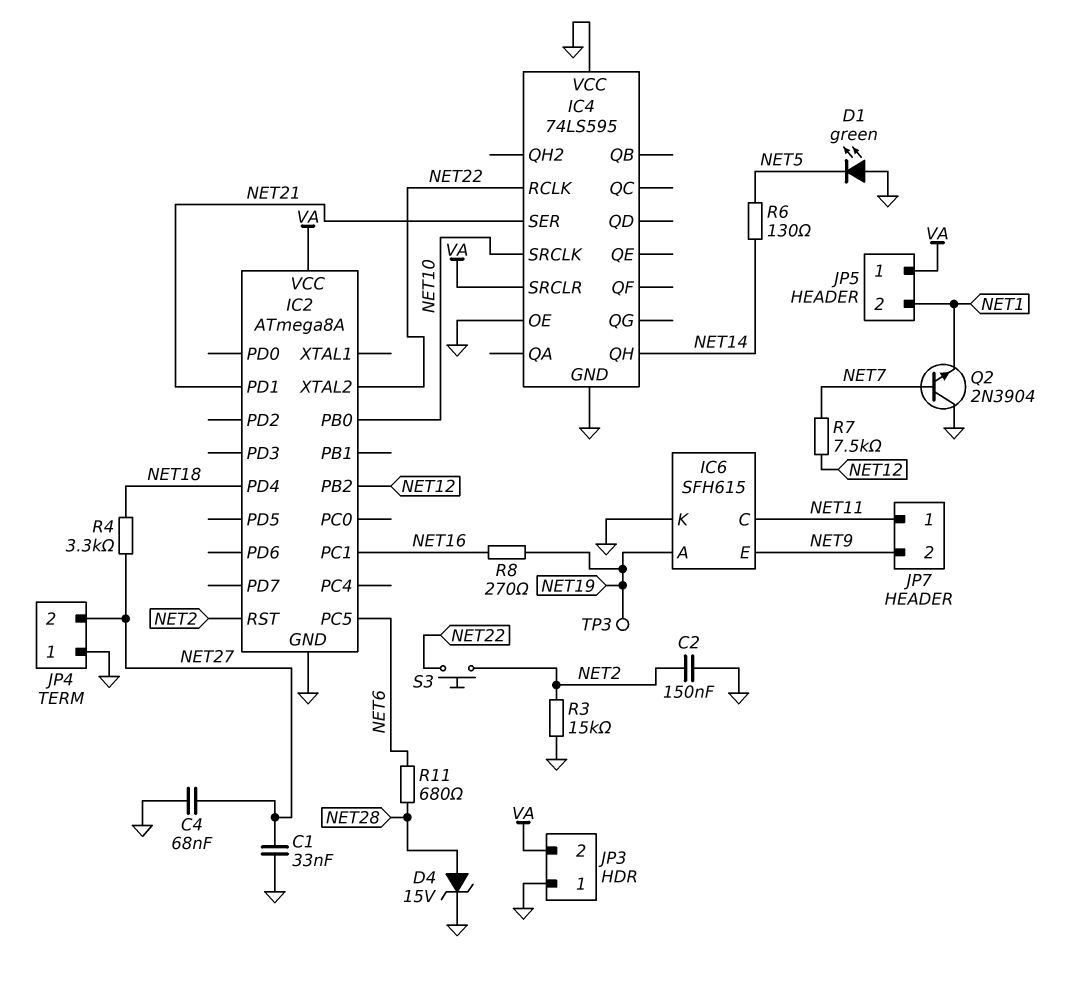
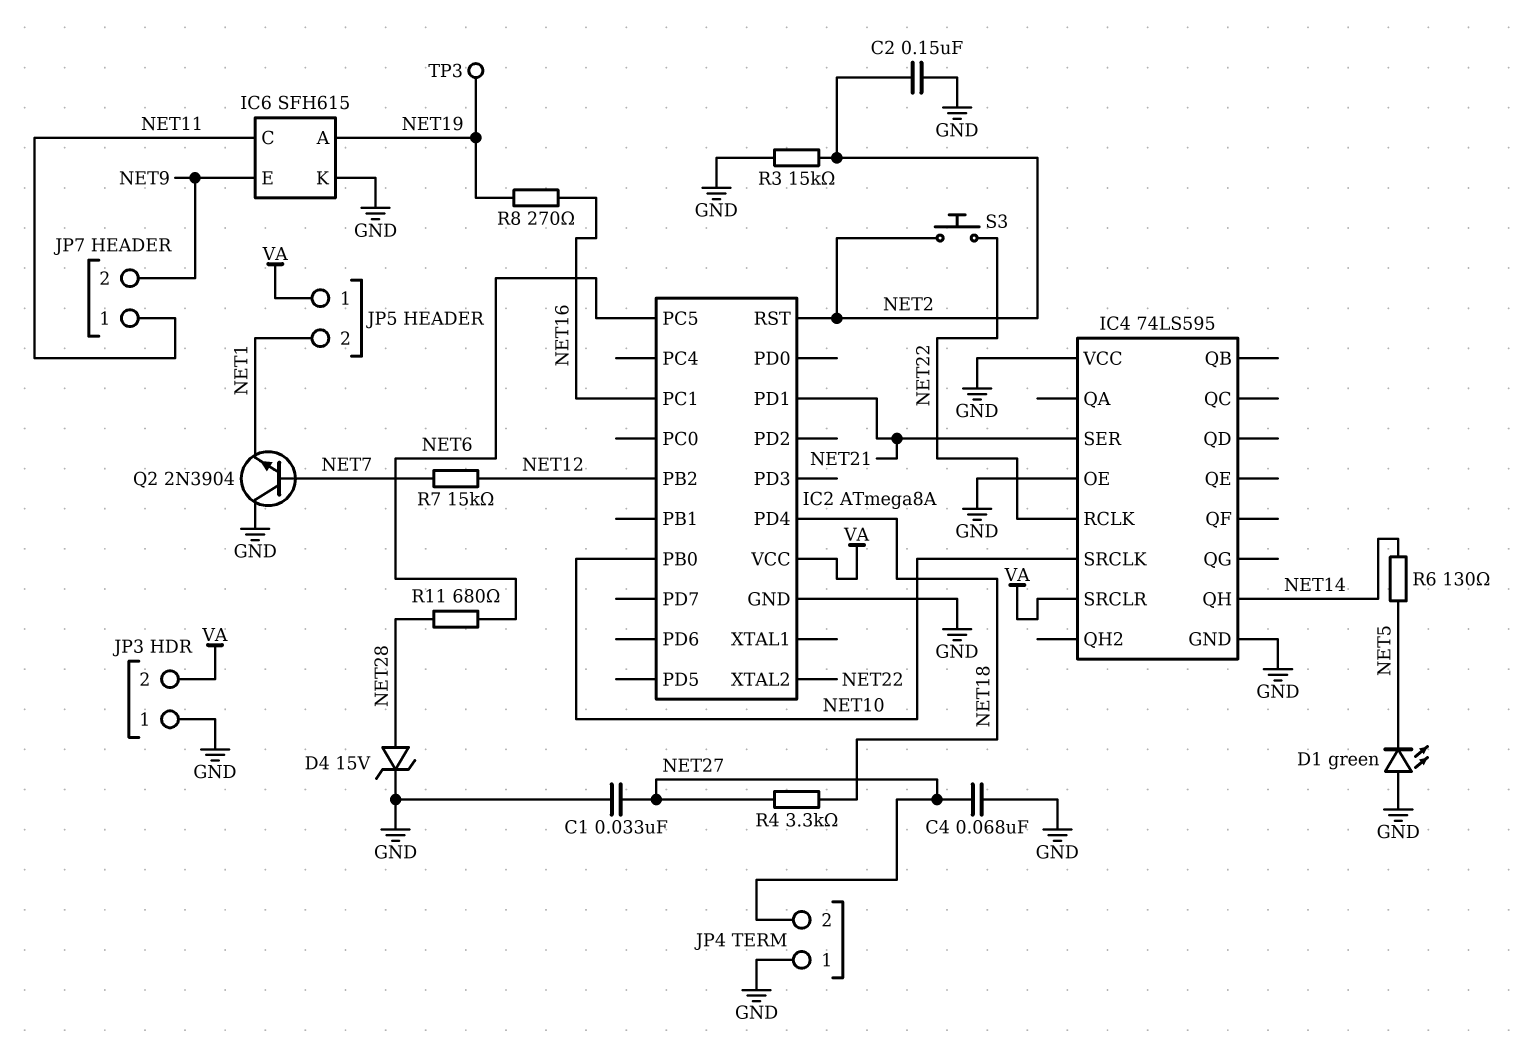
R7: 7.5k (NET7, NET12) -> 15k (NET7, NET12)

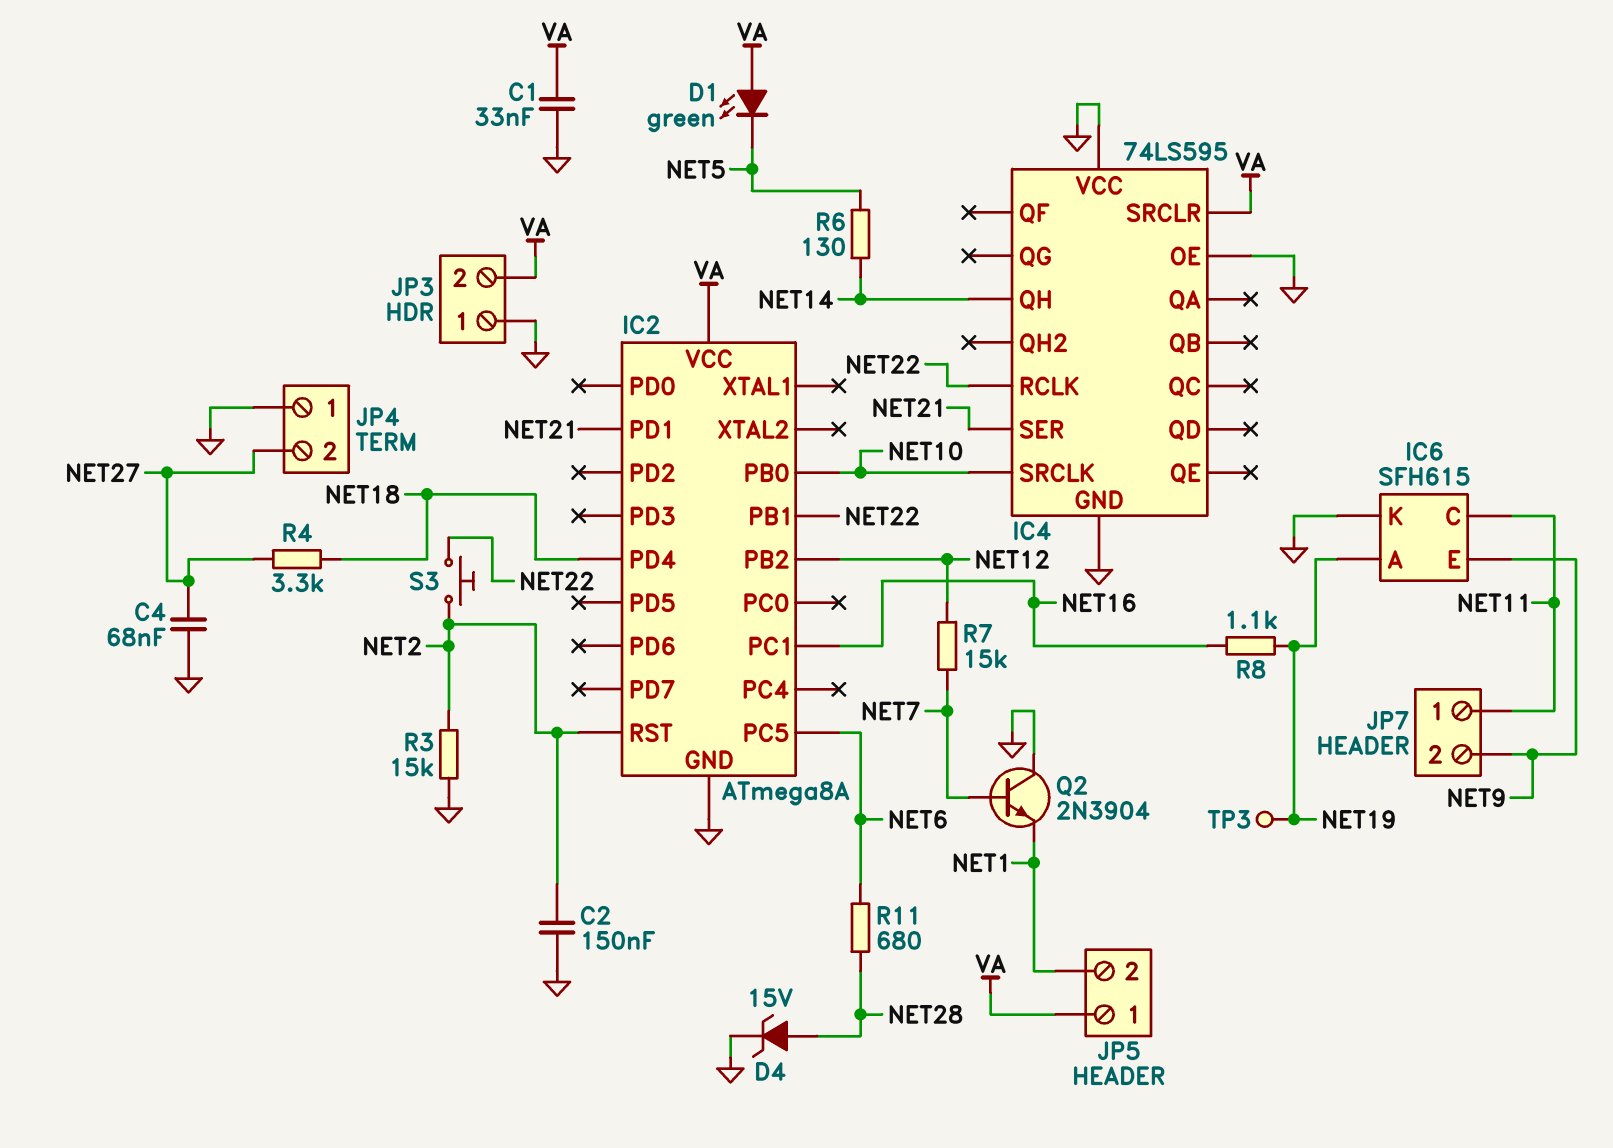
C1: 33nF (GND, NET27) -> 33nF (GND, VA)
D1: LED green (A GND, K NET5) -> LED green (A VA, K NET5)
IC2 pin PB1: none -> NET22
IC2 pin XTAL2: NET22 -> none
R8: 270 (NET16, NET19) -> 1.1k (NET16, NET19)

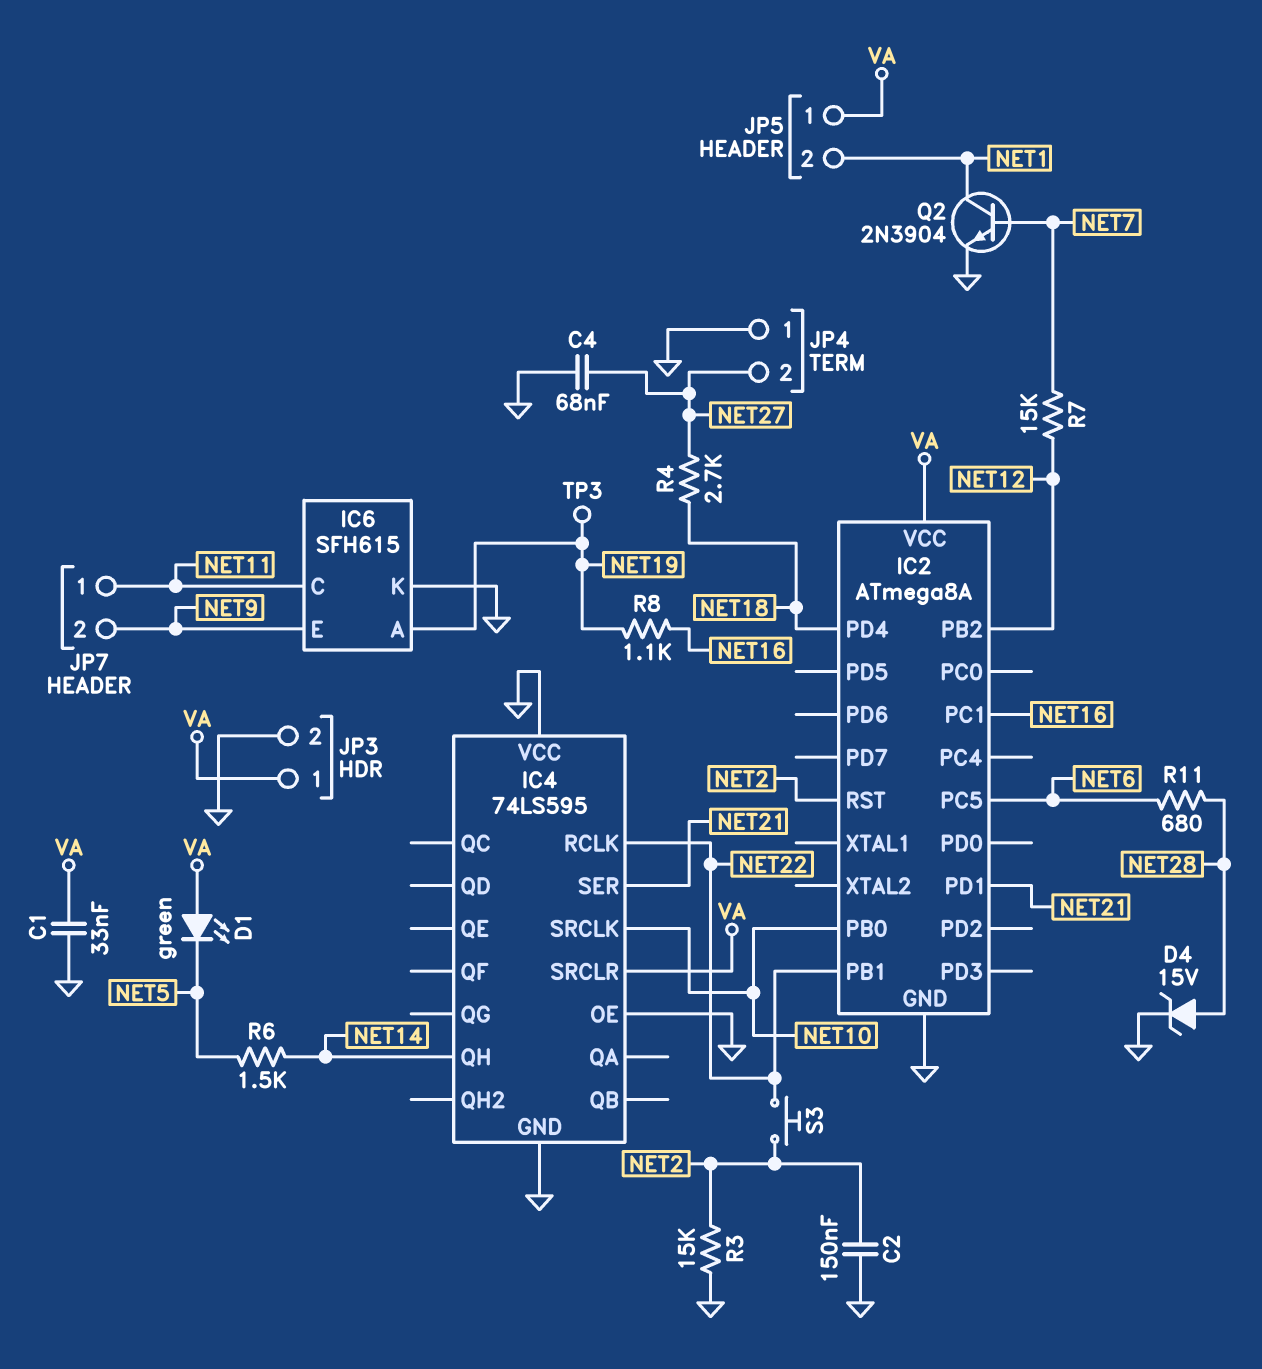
JP3 pin 1: GND -> VA
JP3 pin 2: VA -> GND
Q2: NPN 2N3904 (B NET7, C GND, E NET1) -> NPN 2N3904 (B NET7, C NET1, E GND)
R4: 3.3k (NET18, NET27) -> 2.7k (NET18, NET27)
R6: 130 (NET5, NET14) -> 1.5k (NET5, NET14)

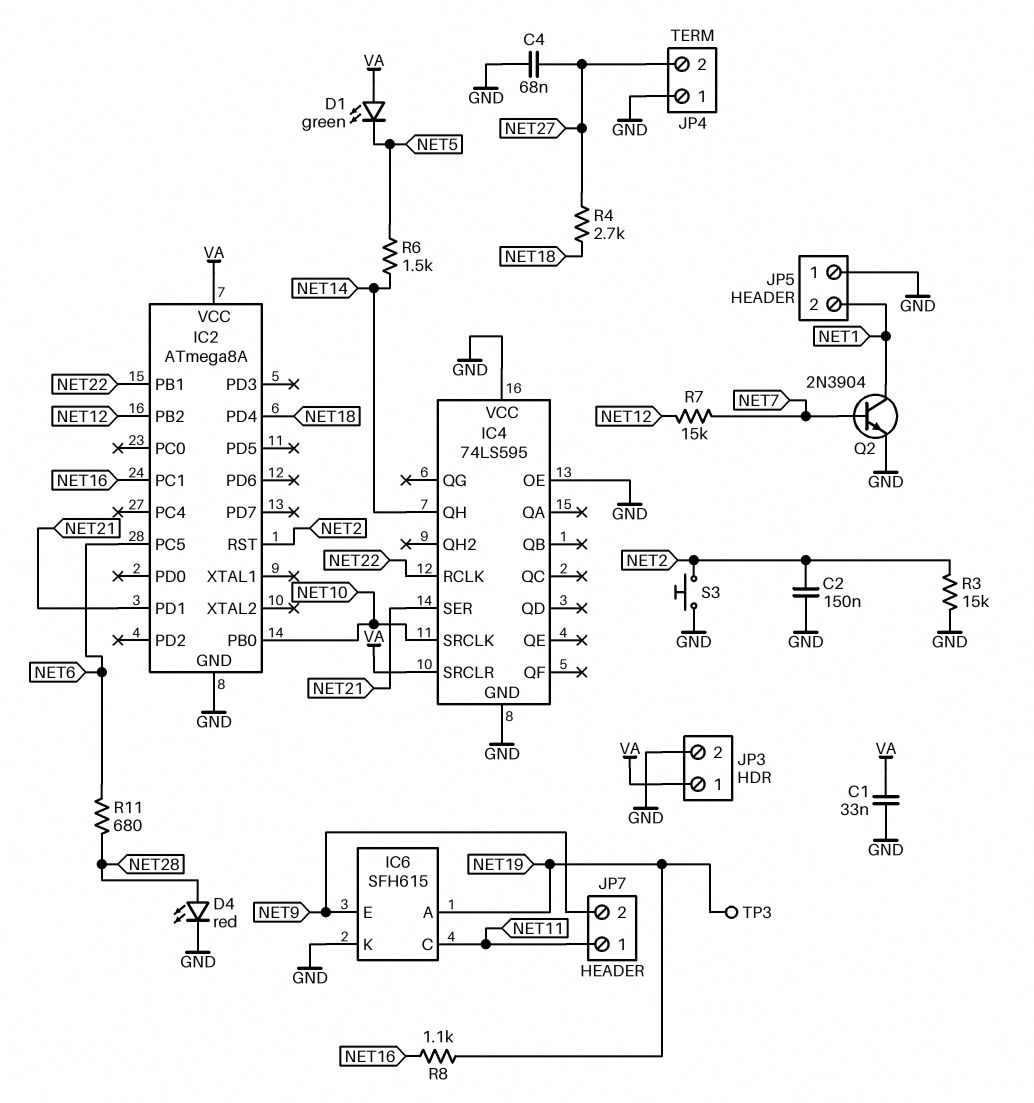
D4: zener 15V (A NET28, K GND) -> LED red (A NET28, K GND)
JP5 pin 1: VA -> GND
S3: button (NET2, NET22) -> button (GND, NET2)

